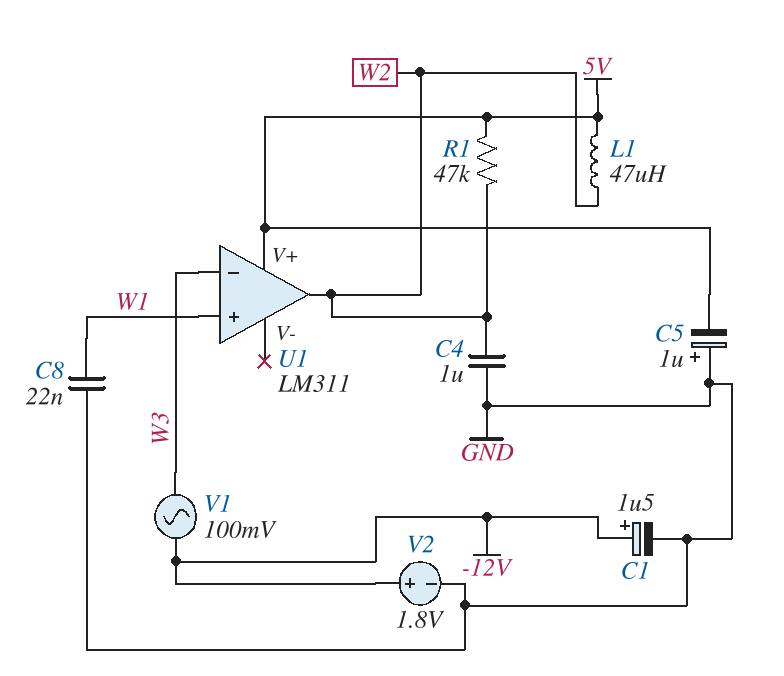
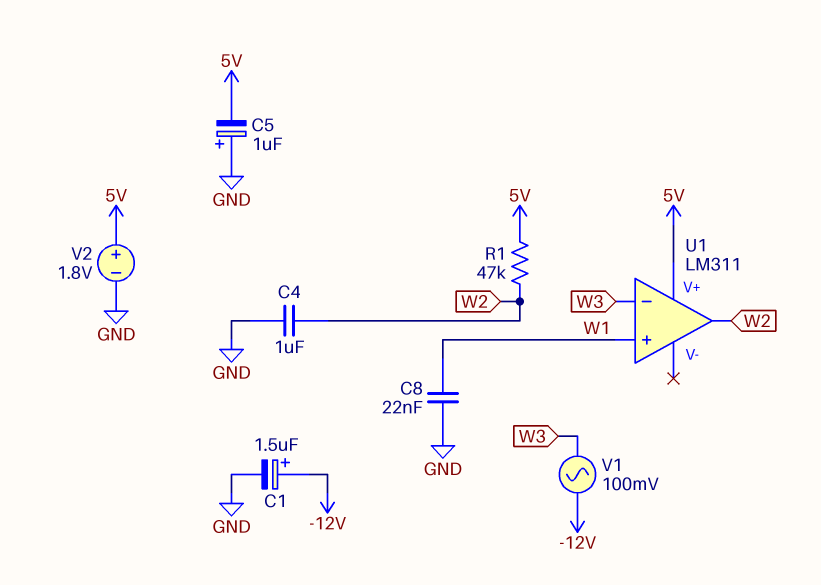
L1: 47uH (5V, W2) -> none
V2: 1.8V (plus -12V, minus GND) -> 1.8V (plus 5V, minus GND)

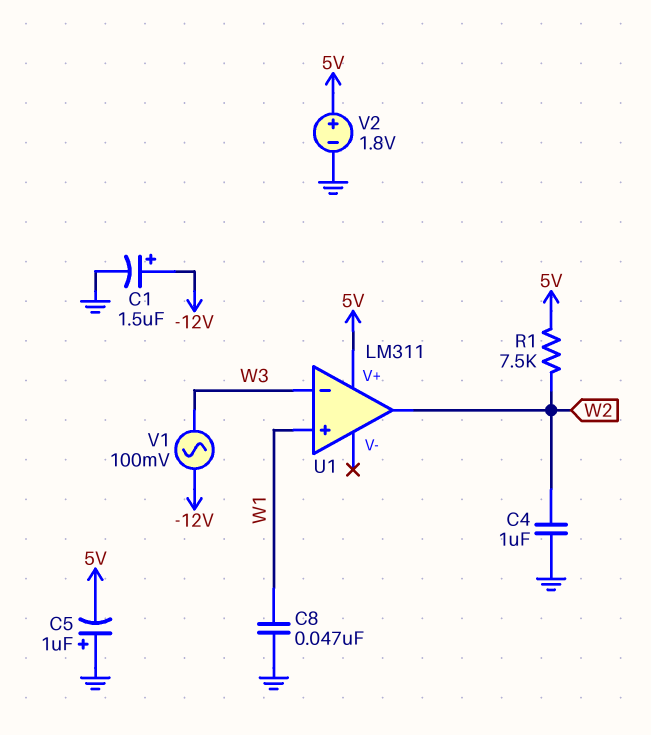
C8: 22nF (GND, W1) -> 47nF (GND, W1)
R1: 47k (5V, W2) -> 7.5k (5V, W2)

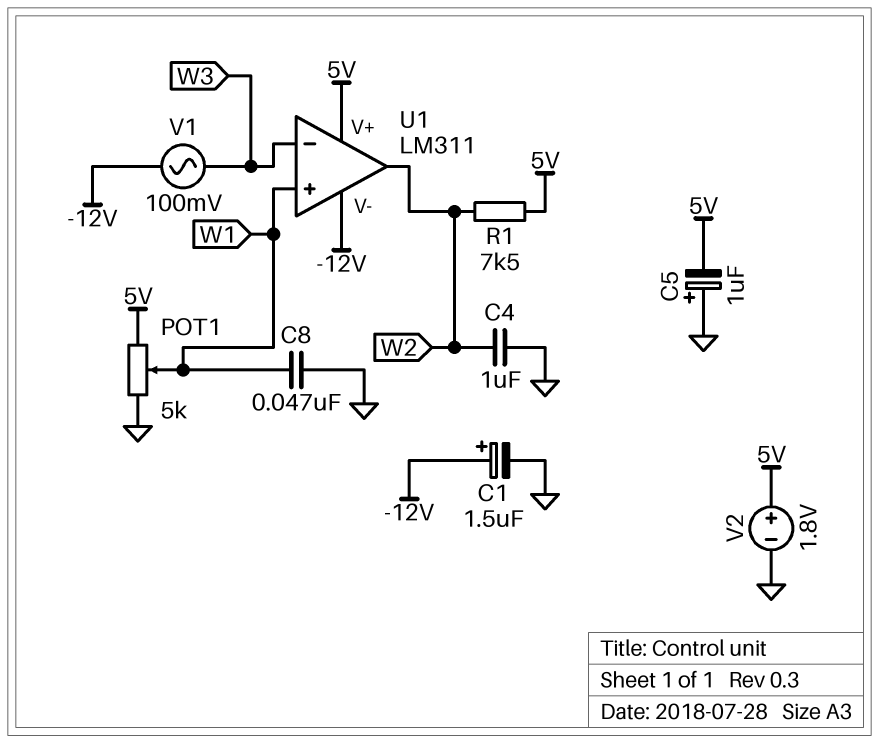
POT1: none -> 5k (5V, GND, wiper W1)
U1 pin V-: none -> -12V

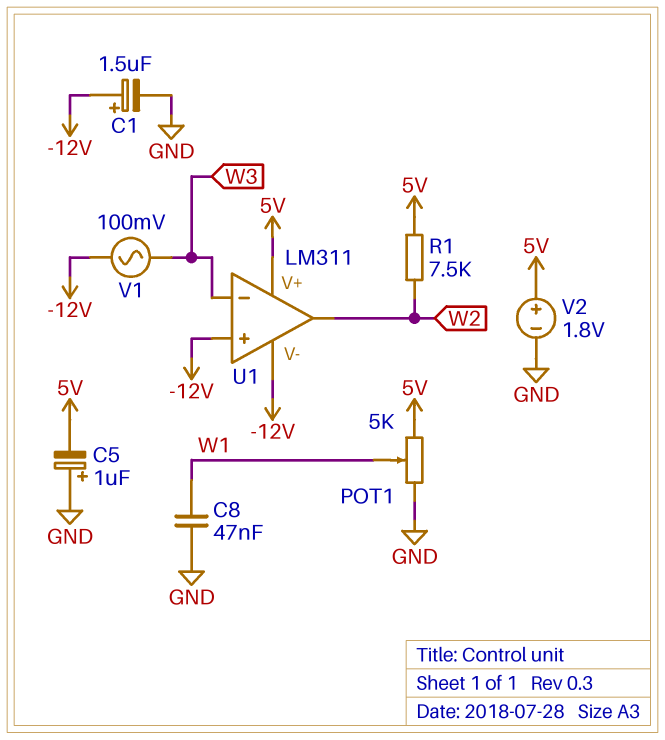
C4: 1uF (GND, W2) -> none
U1 pin in+: W1 -> -12V

